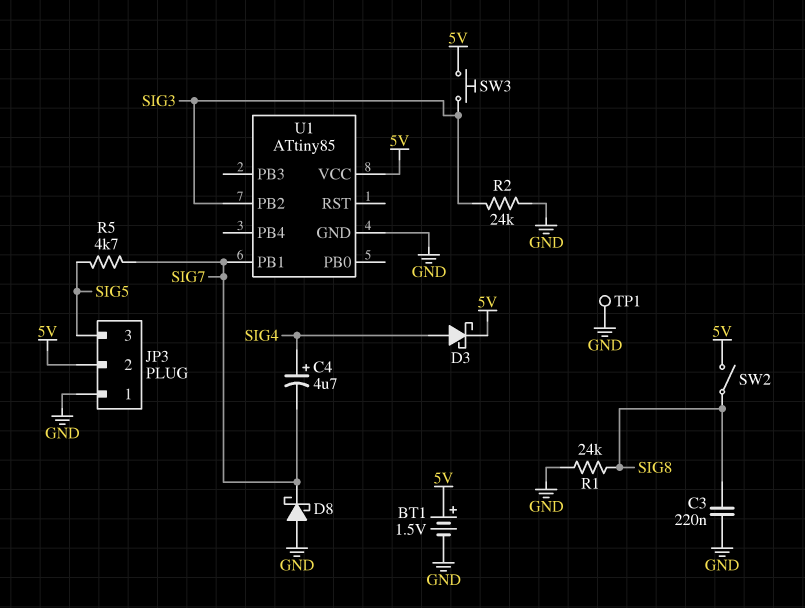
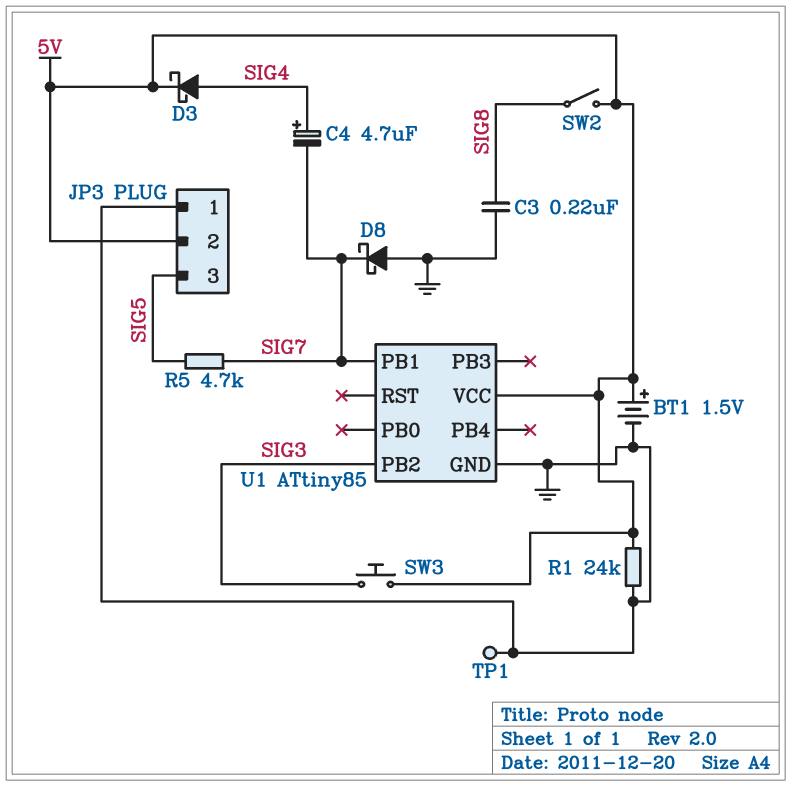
R1: 24k (GND, SIG8) -> 24k (5V, GND)
R2: 24k (GND, SIG3) -> none

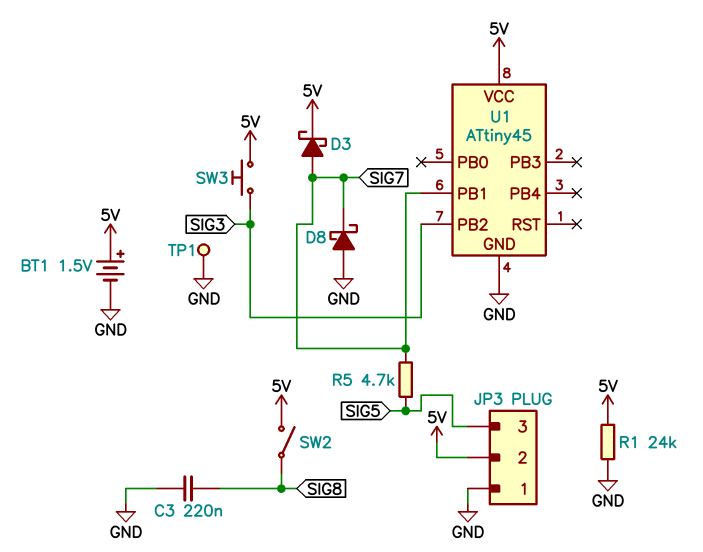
C4: 4.7uF (plus SIG4, minus SIG7) -> none
D3: schottky (A SIG4, K 5V) -> schottky (A SIG7, K 5V)
U1: ATtiny85 -> ATtiny45

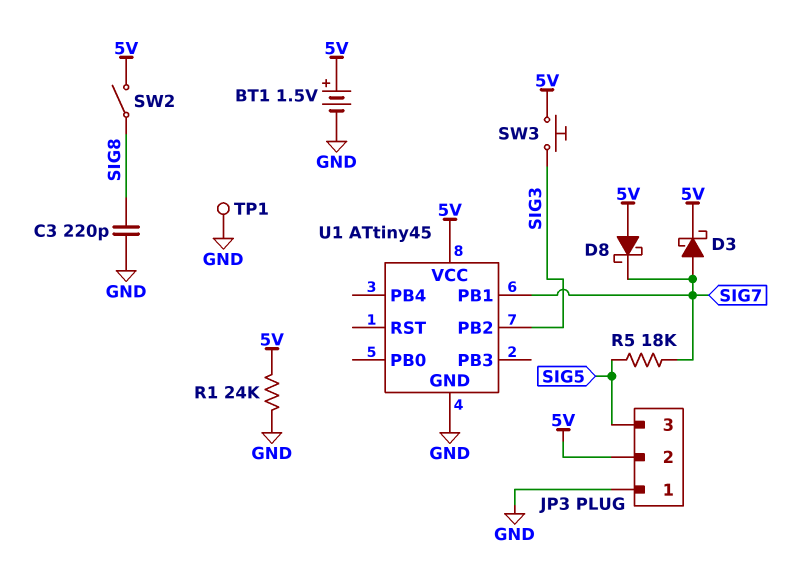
C3: 220nF (GND, SIG8) -> 220pF (GND, SIG8)
D8: schottky (A GND, K SIG7) -> schottky (A 5V, K SIG7)
R5: 4.7k (SIG5, SIG7) -> 18k (SIG5, SIG7)

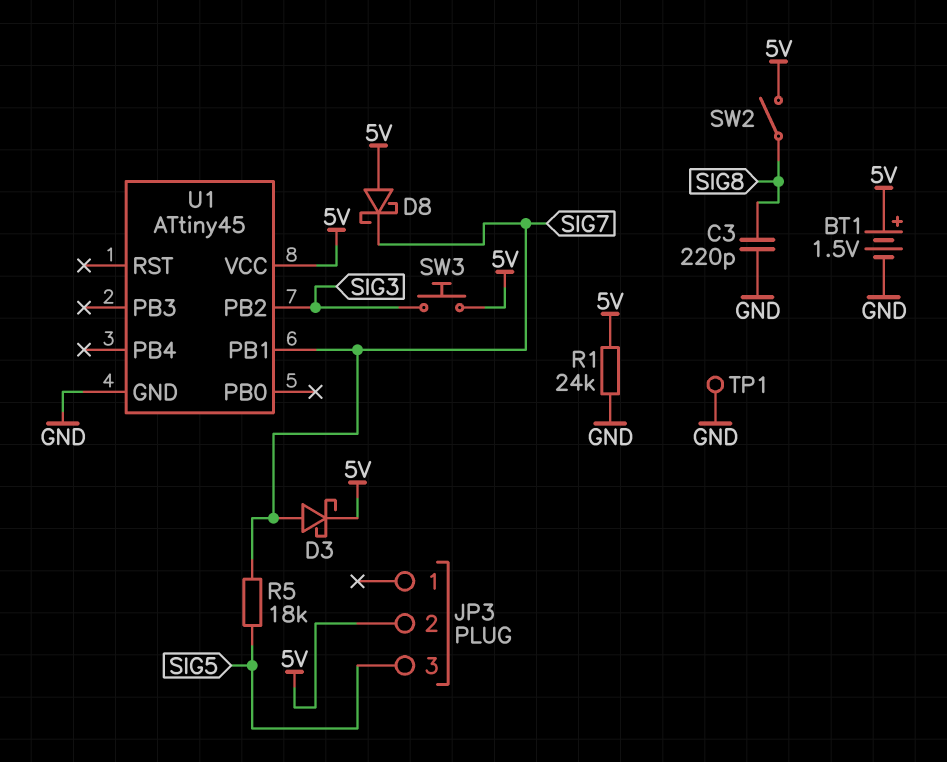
JP3 pin 1: GND -> none

